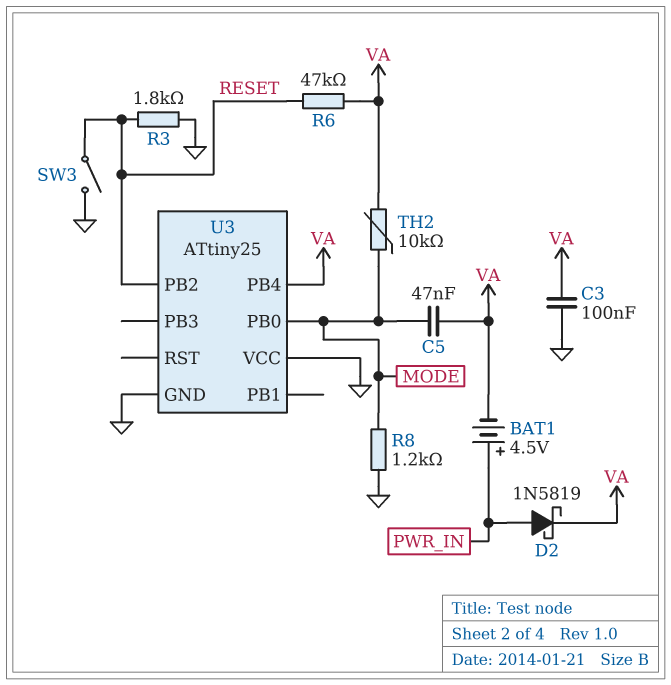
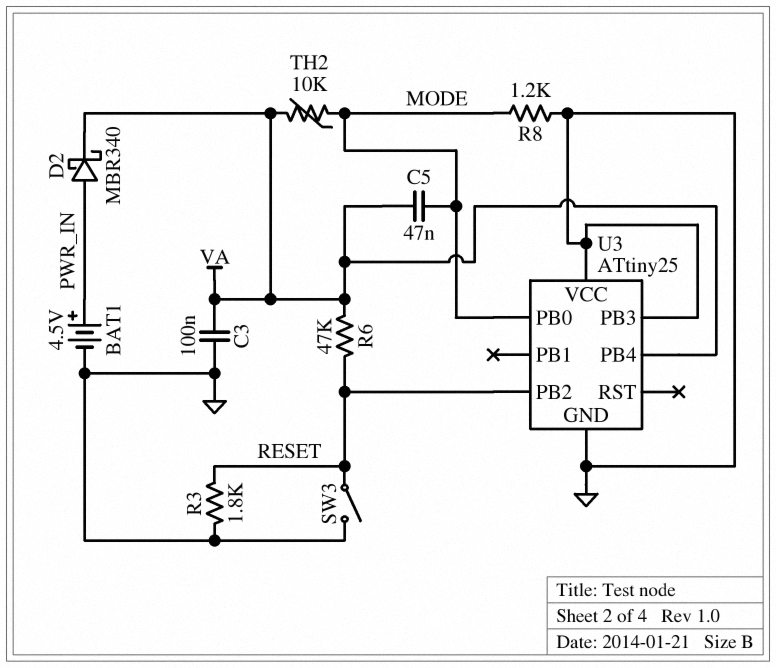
BAT1: 4.5V (plus PWR_IN, minus VA) -> 4.5V (plus PWR_IN, minus GND)
D2: schottky 1N5819 (A PWR_IN, K VA) -> schottky MBR340 (A PWR_IN, K VA)
U3 pin PB3: none -> GND

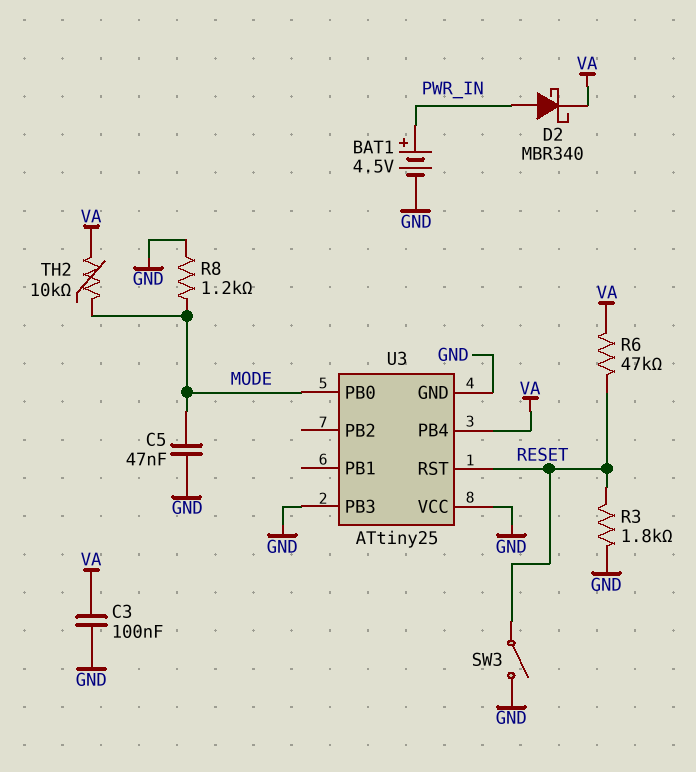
C5: 47nF (MODE, VA) -> 47nF (GND, MODE)
U3 pin PB2: RESET -> none
U3 pin RST: none -> RESET

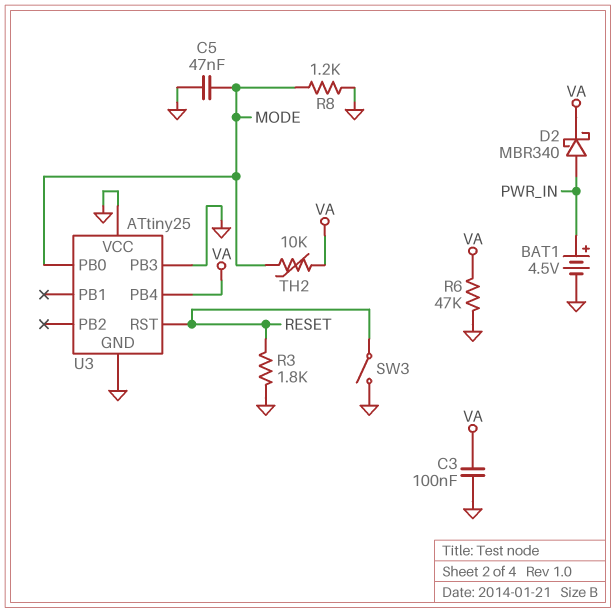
R6: 47k (RESET, VA) -> 47k (GND, VA)

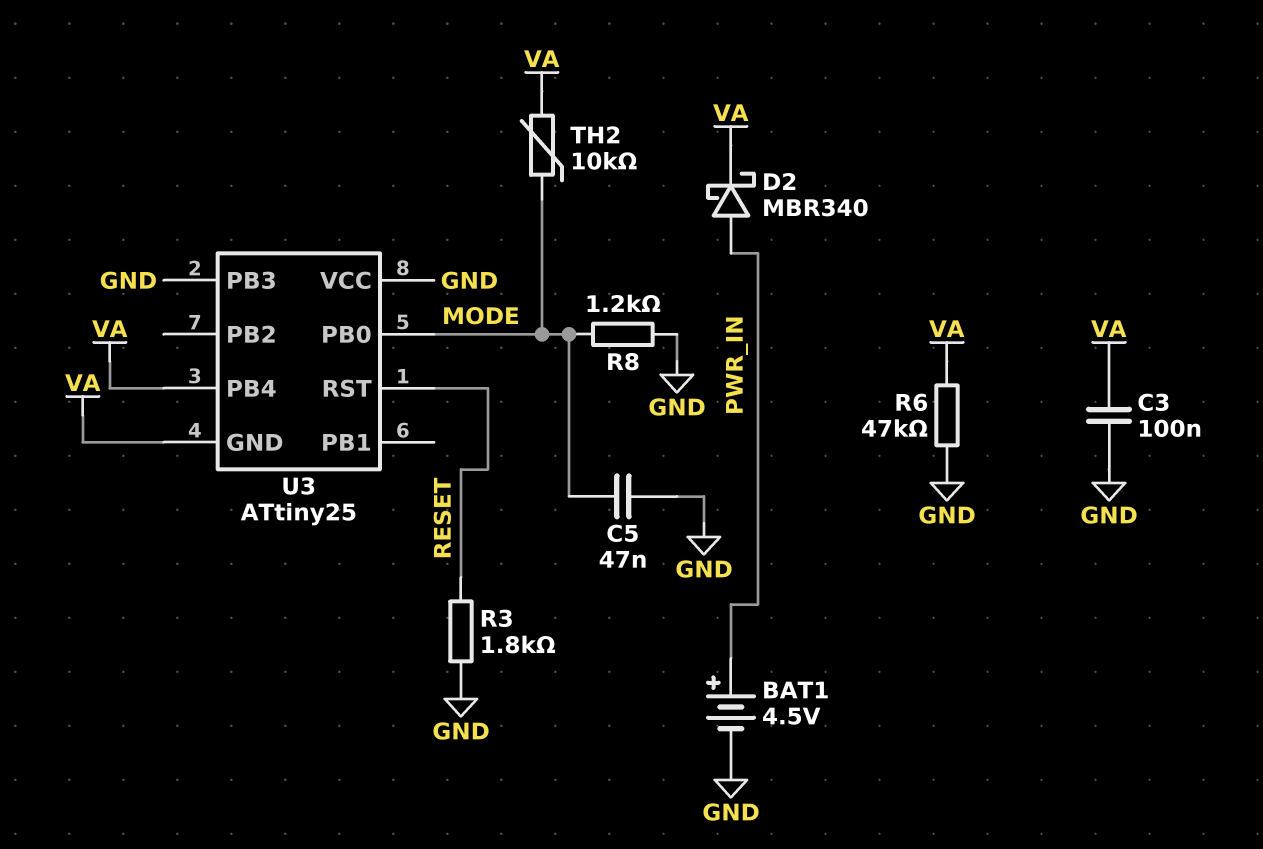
SW3: switch (GND, RESET) -> none
U3 pin GND: GND -> VA

